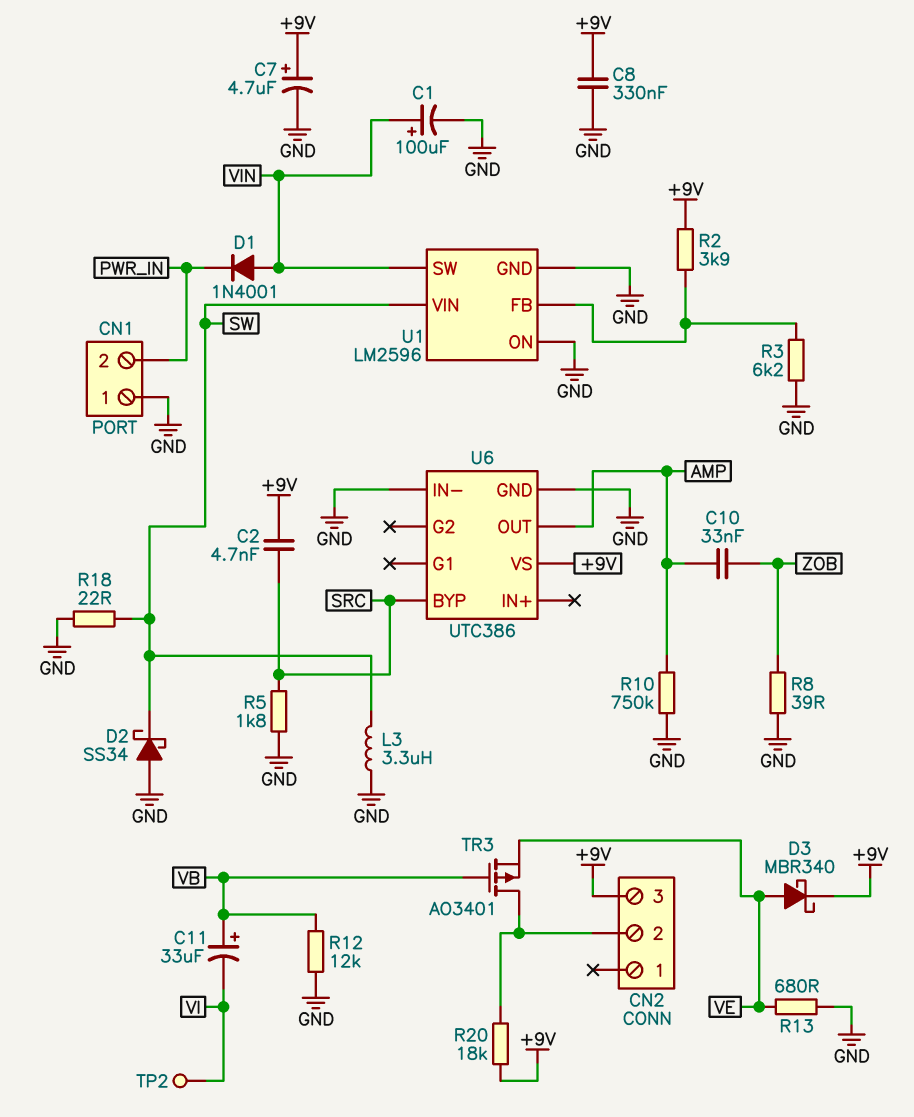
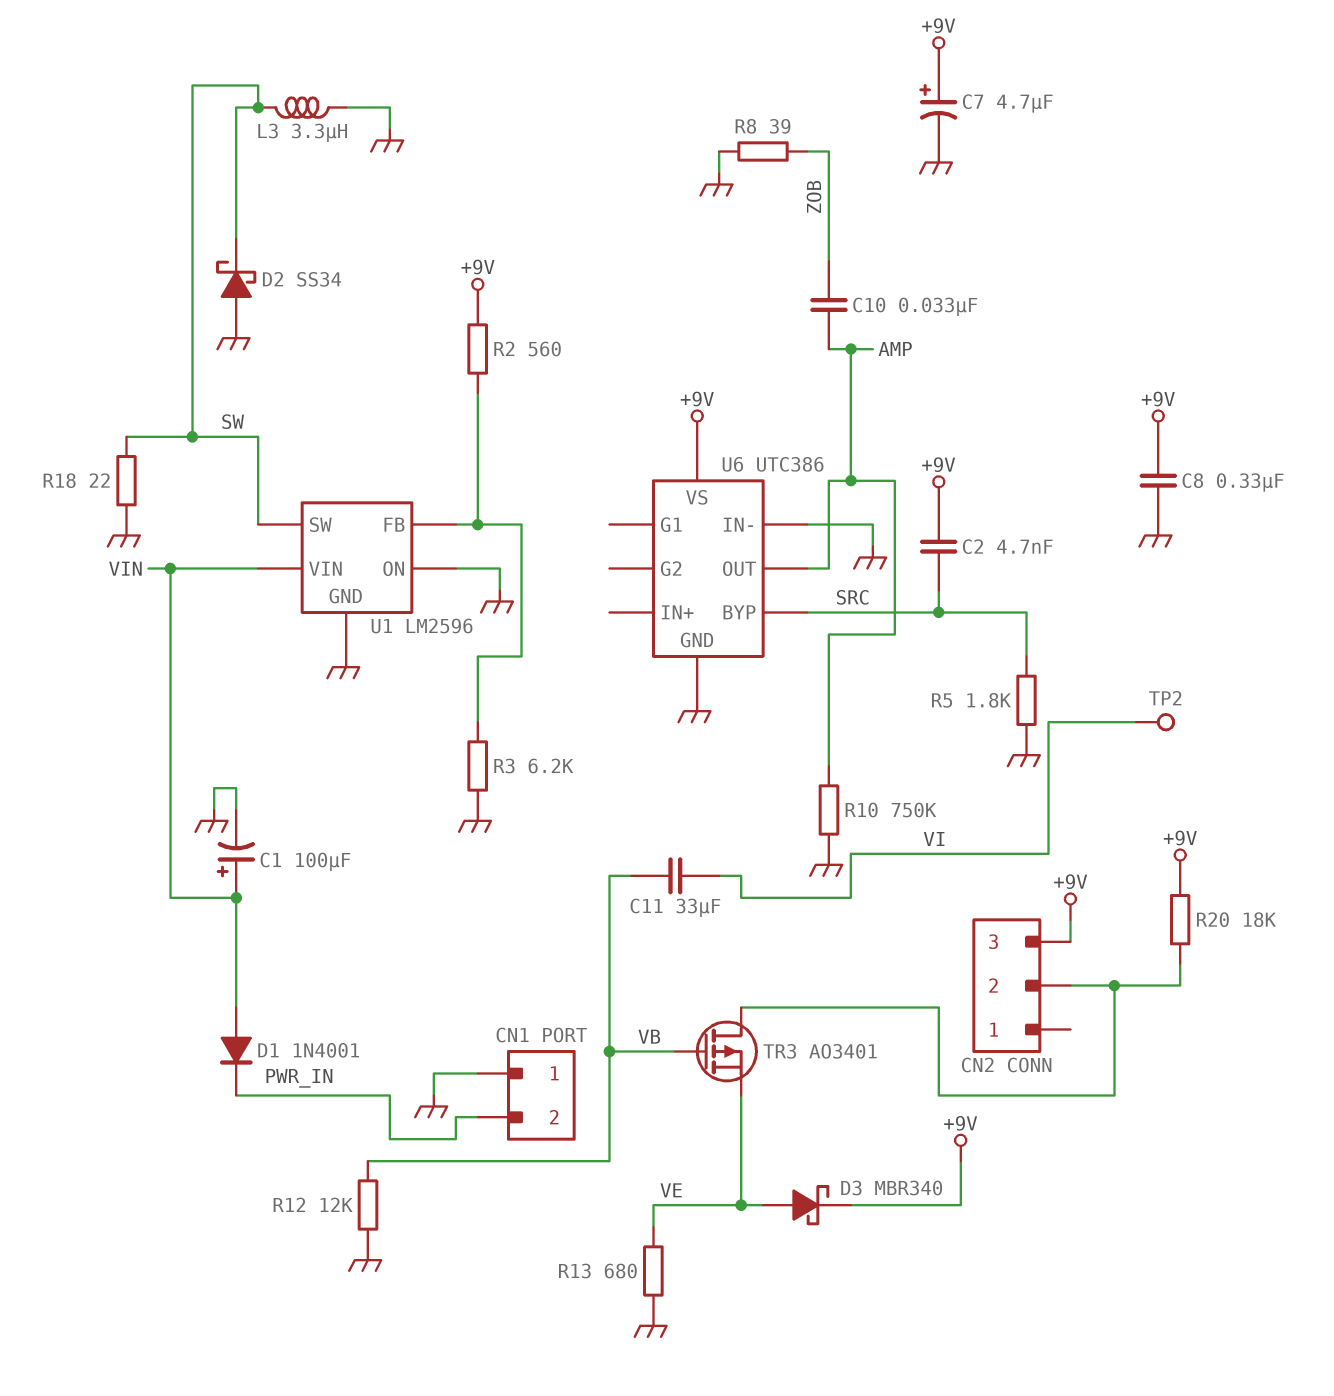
C11: 33uF (plus VB, minus VI) -> 33uF (VB, VI)
R2: 3.9k (+9V, U1/FB) -> 560 (+9V, U1/FB)
U1 pin SW: VIN -> SW
U1 pin VIN: SW -> VIN

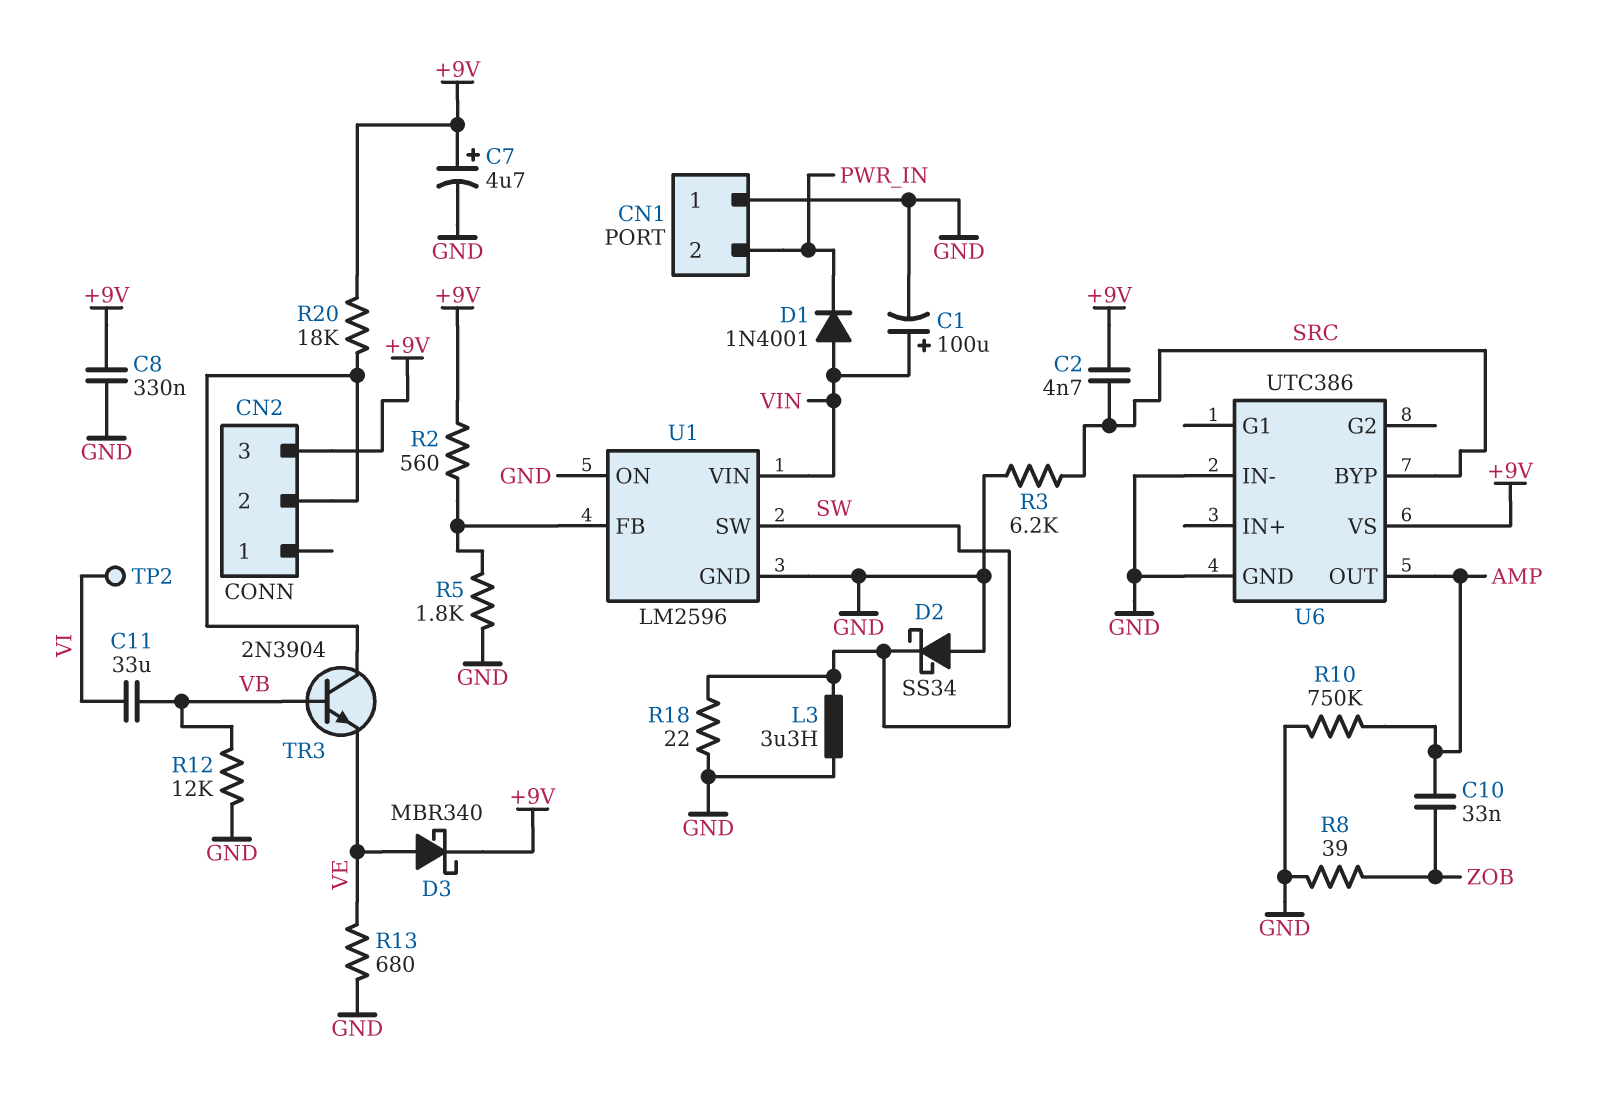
R3: 6.2k (GND, U1/FB) -> 6.2k (GND, SRC)
R5: 1.8k (GND, SRC) -> 1.8k (GND, U1/FB)
TR3: PMOS AO3401 (G VB, D CN2/2, S VE) -> NPN 2N3904 (B VB, C CN2/2, E VE)

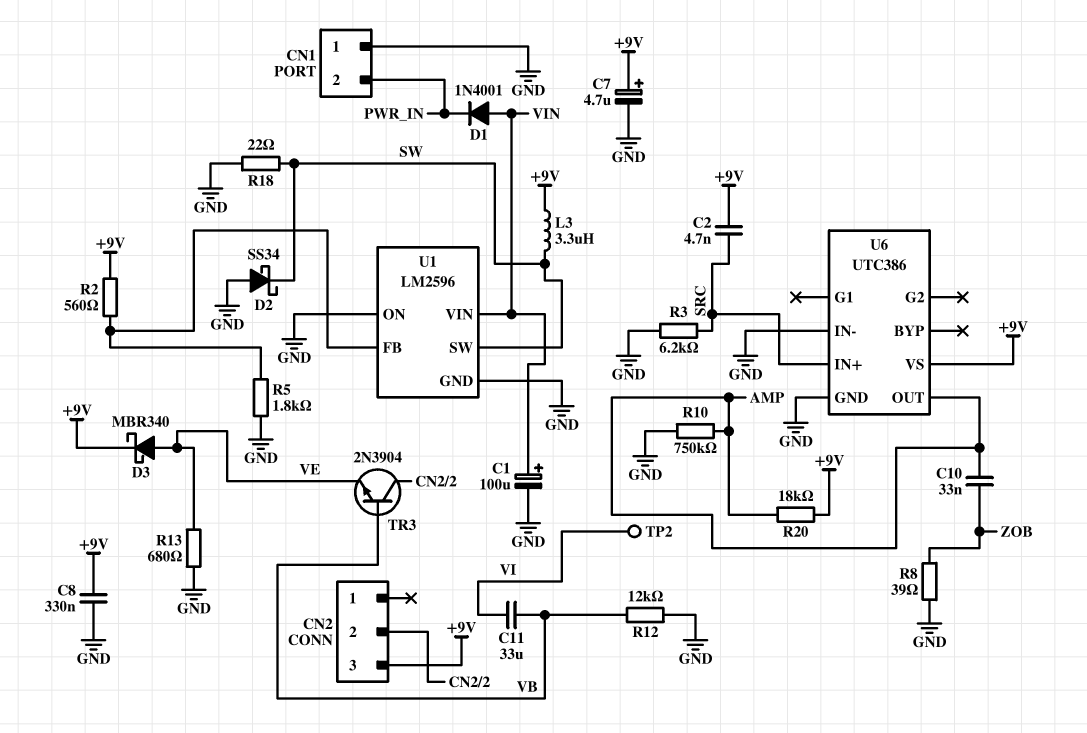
L3: 3.3uH (GND, SW) -> 3.3uH (+9V, SW)
R20: 18k (+9V, CN2/2) -> 18k (+9V, AMP)
U6 pin BYP: SRC -> none
U6 pin IN+: none -> SRC

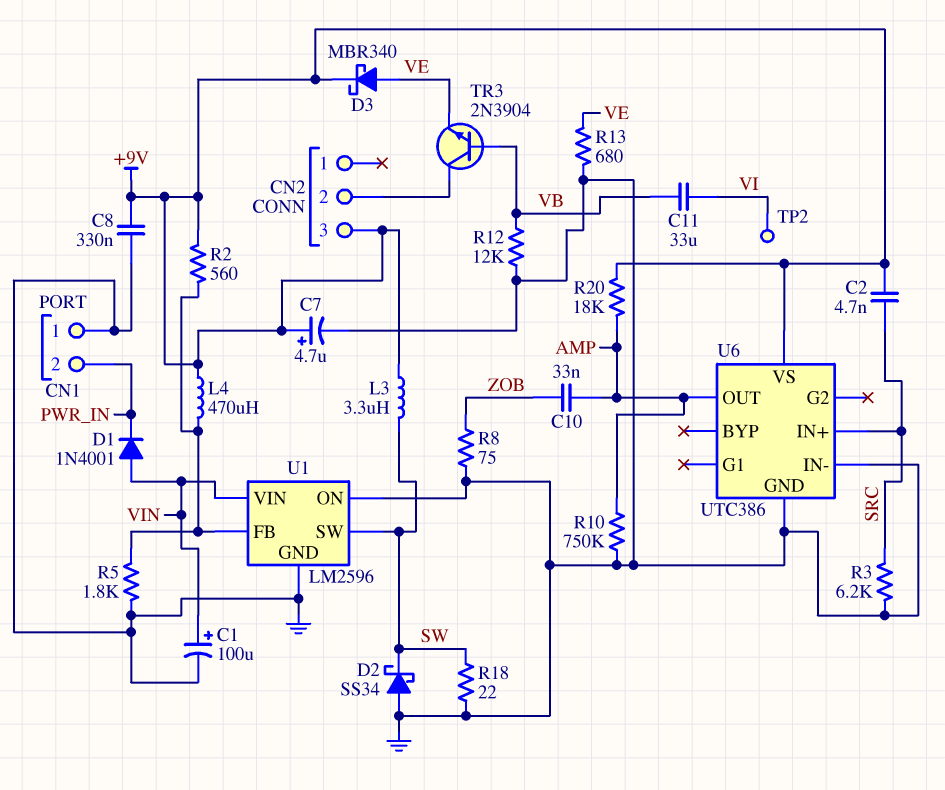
L4: none -> 470uH (+9V, U1/FB)
R8: 39 (GND, ZOB) -> 75 (GND, ZOB)

